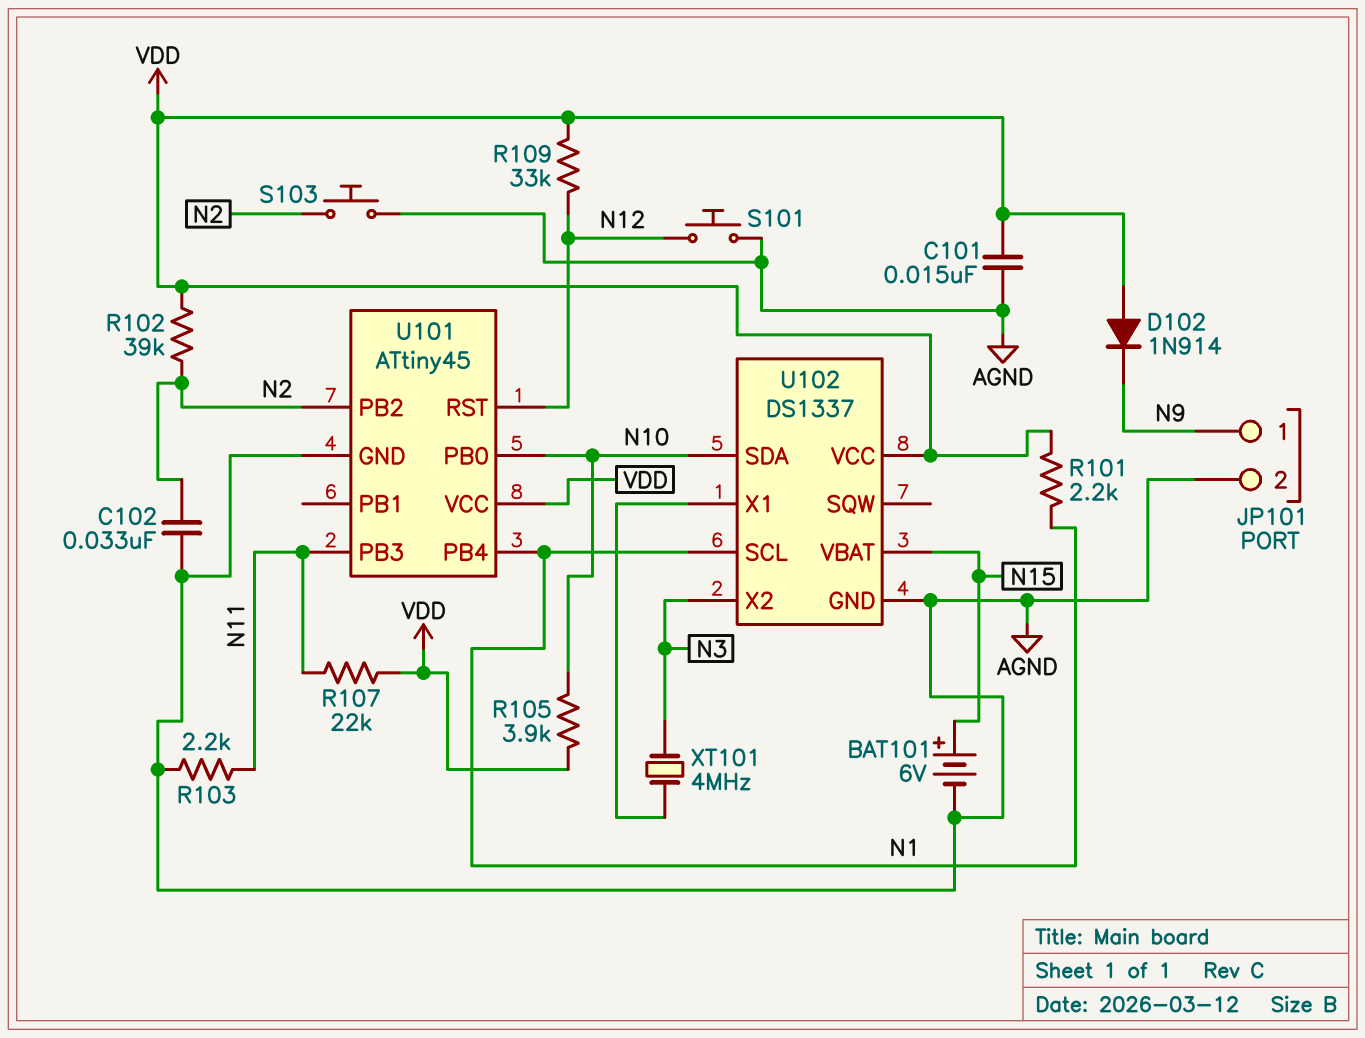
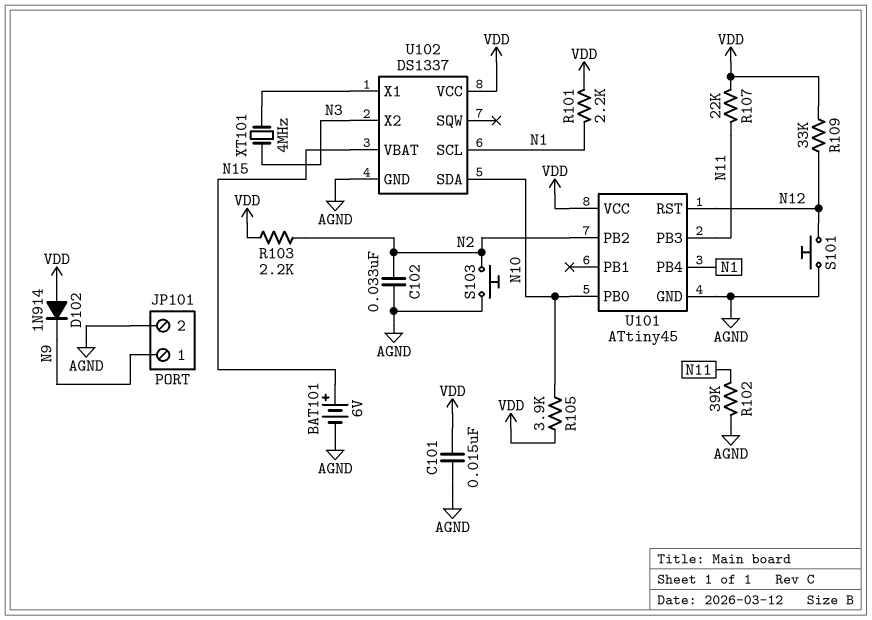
R102: 39k (N2, VDD) -> 39k (AGND, N11)
R103: 2.2k (AGND, N11) -> 2.2k (N2, VDD)

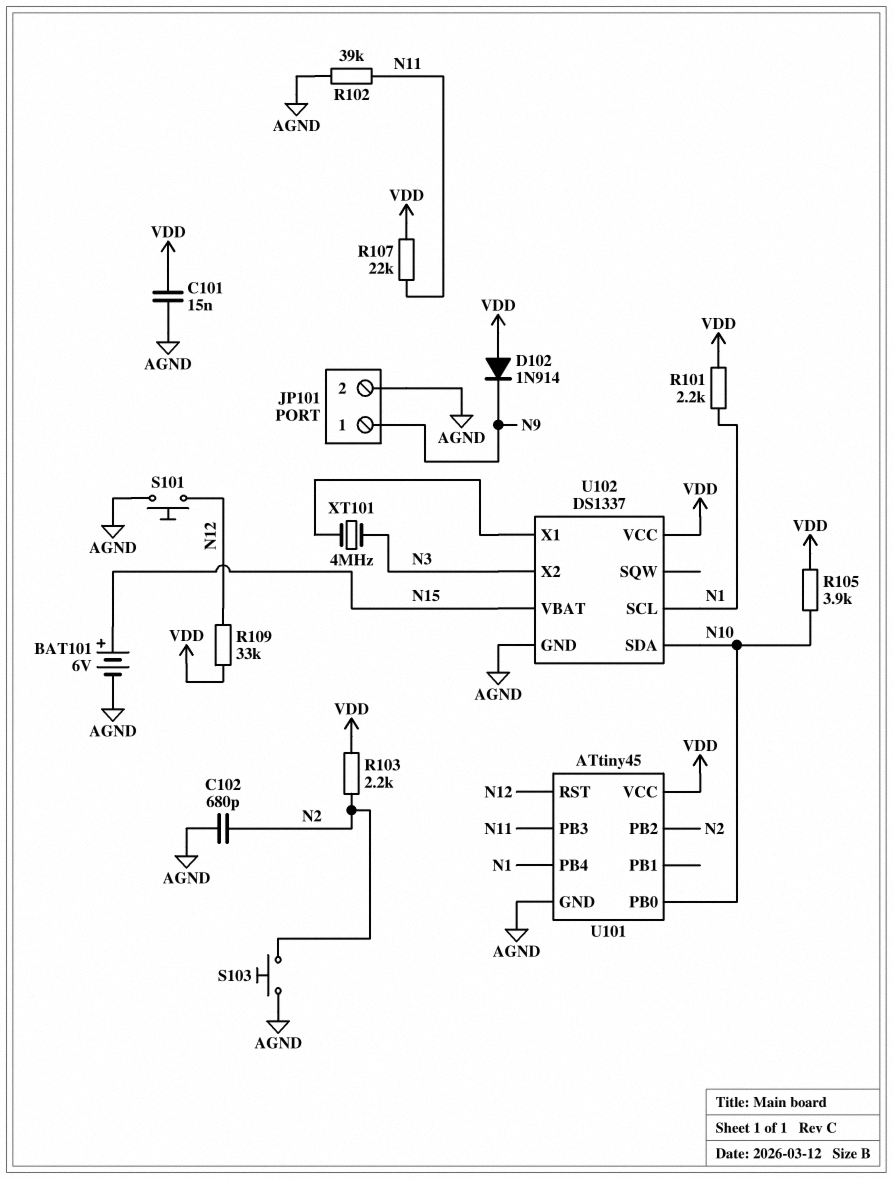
C102: 33nF (AGND, N2) -> 680pF (AGND, N2)

